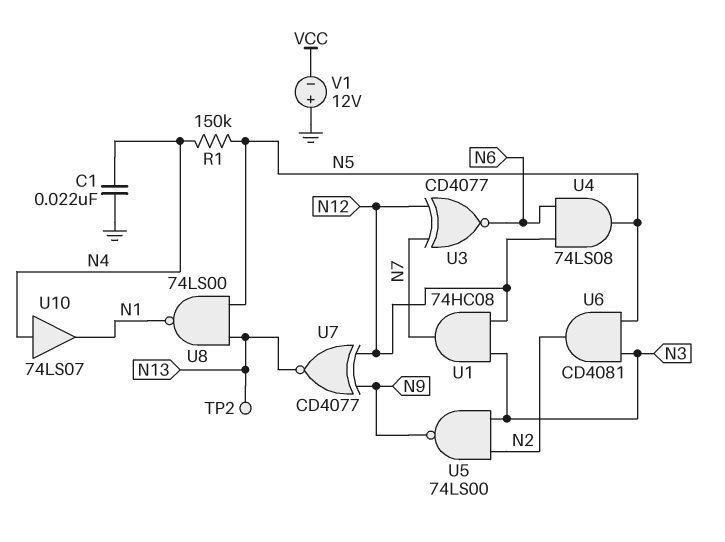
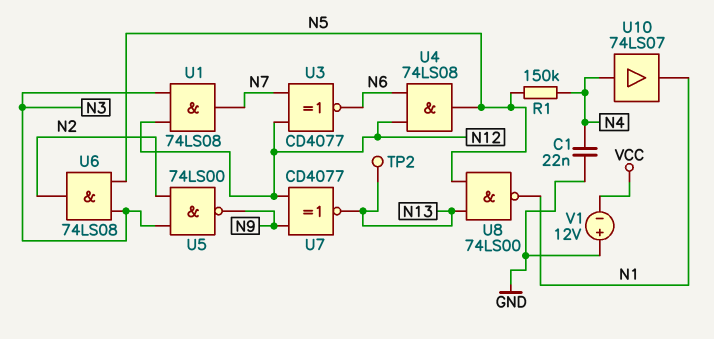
U1: AND 74HC08 (in N3, in N12, out N7) -> AND 74LS08 (in N3, in N12, out N7)
U6: AND CD4081 (in N3, in N5, out N2) -> AND 74LS08 (in N3, in N5, out N2)

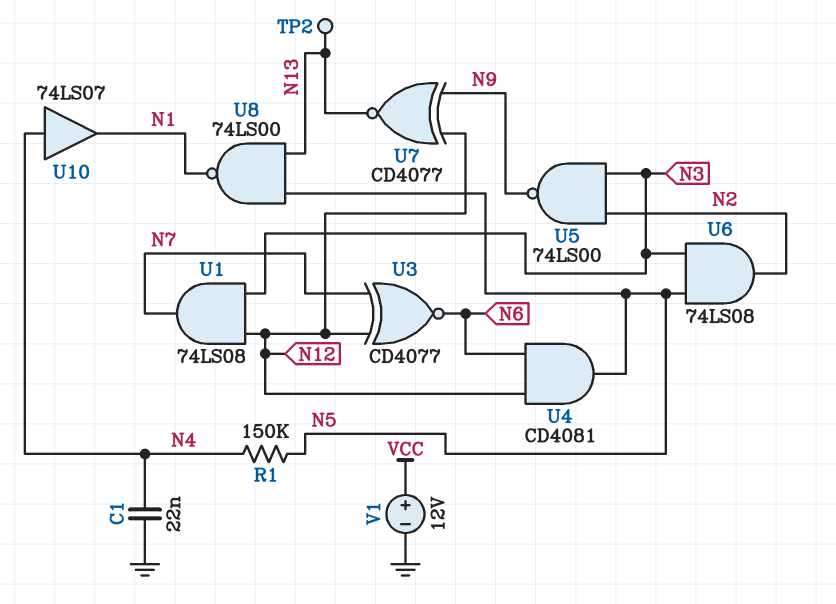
U4: AND 74LS08 (in N6, in N12, out N5) -> AND CD4081 (in N6, in N12, out N5)
V1: 12V (plus GND, minus VCC) -> 12V (plus VCC, minus GND)

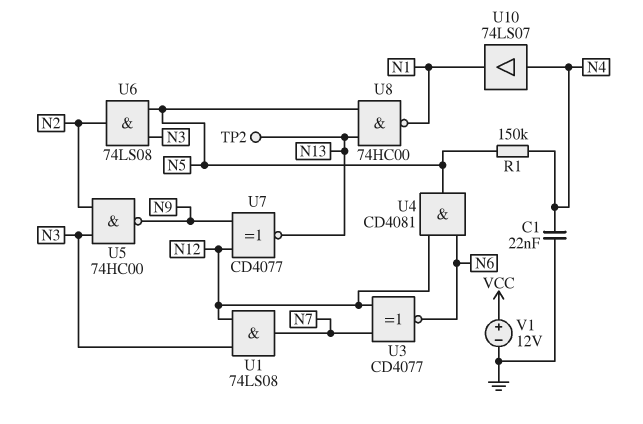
U5: NAND 74LS00 (in N2, in N3, out N9) -> NAND 74HC00 (in N2, in N3, out N9)
U8: NAND 74LS00 (in N5, in N13, out N1) -> NAND 74HC00 (in N5, in N13, out N1)

